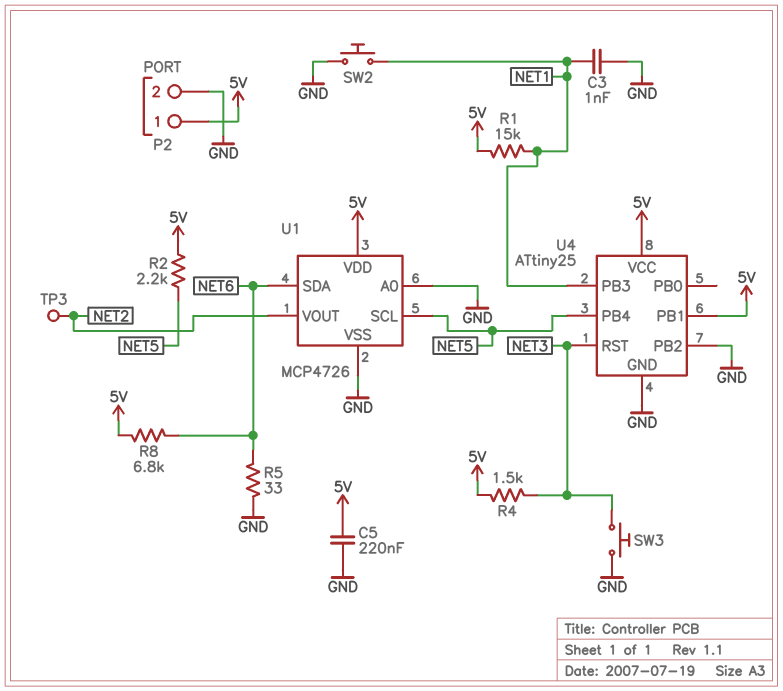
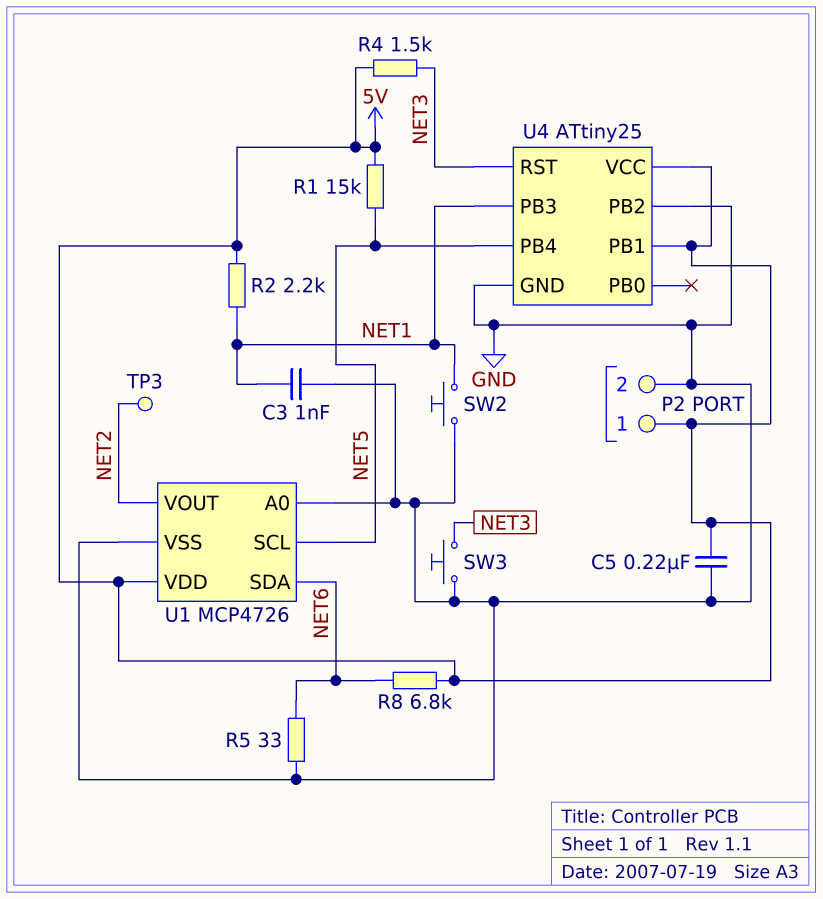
R1: 15k (5V, NET1) -> 15k (5V, NET5)
R2: 2.2k (5V, NET5) -> 2.2k (5V, NET1)

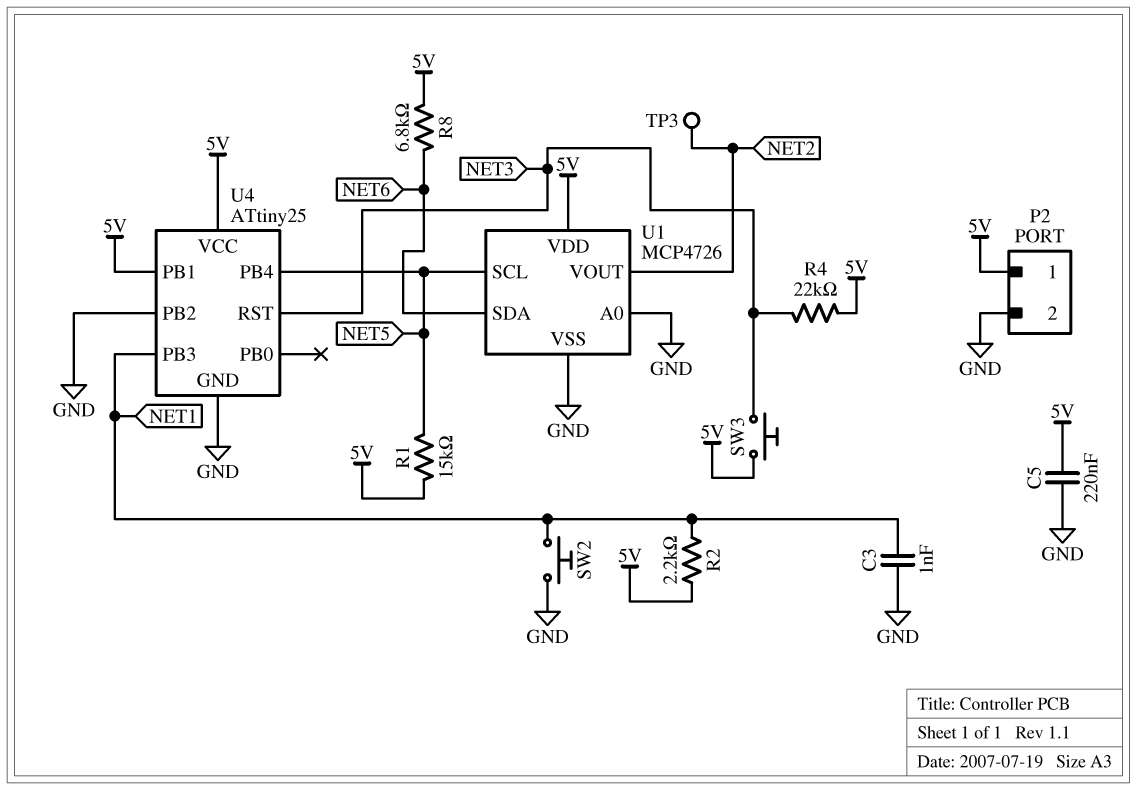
R4: 1.5k (5V, NET3) -> 22k (5V, NET3)
R5: 33 (GND, NET6) -> none
SW3: button (GND, NET3) -> button (5V, NET3)

